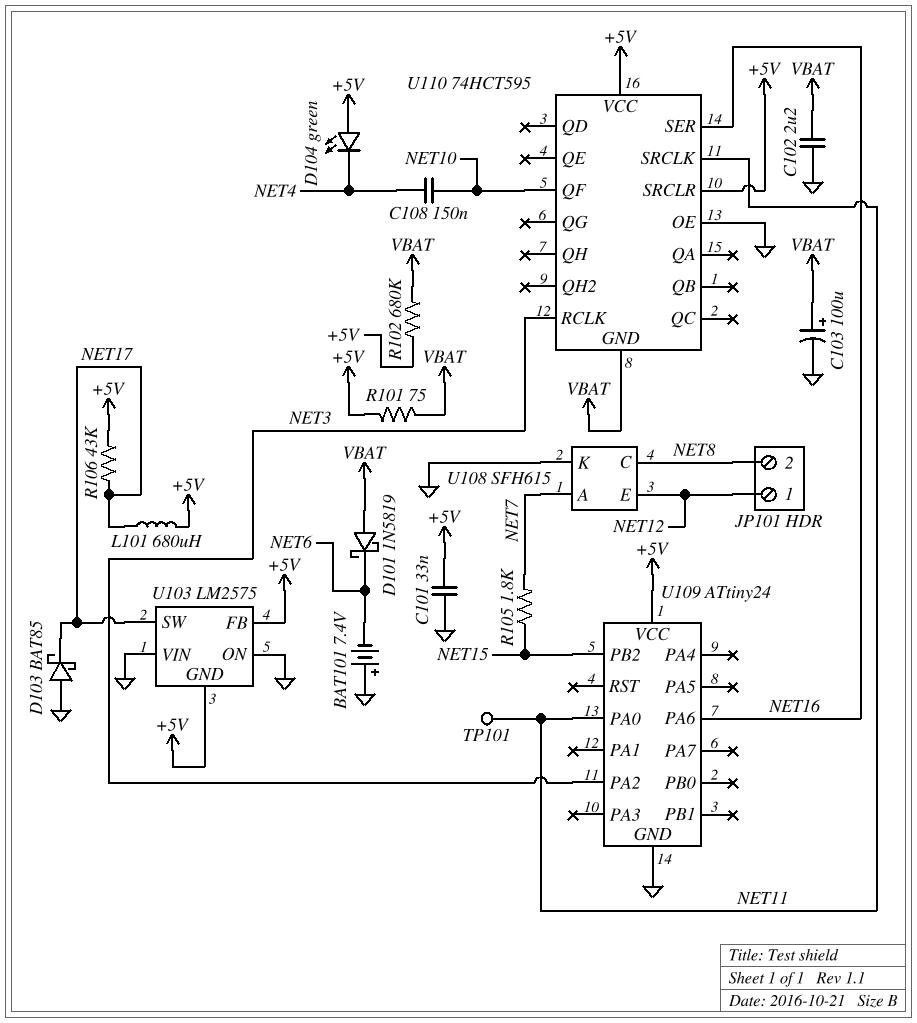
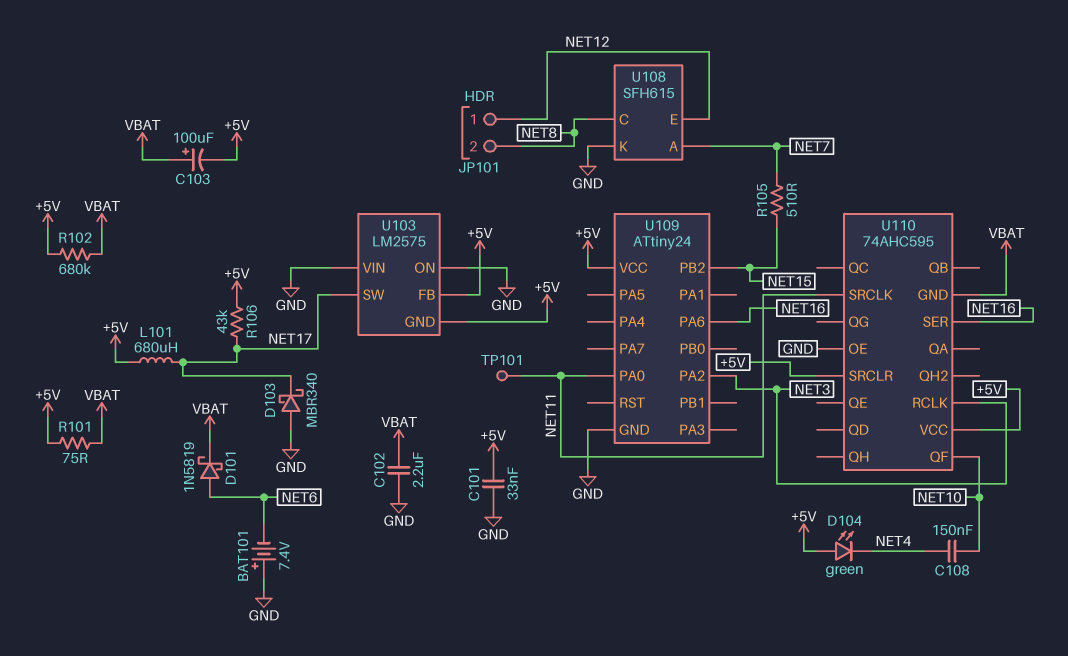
C103: 100uF (plus VBAT, minus GND) -> 100uF (plus VBAT, minus +5V)
D101: schottky 1N5819 (A VBAT, K NET6) -> schottky 1N5819 (A NET6, K VBAT)
D103: schottky BAT85 (A GND, K NET17) -> schottky MBR340 (A GND, K NET17)
R105: 1.8k (NET7, NET15) -> 510 (NET7, NET15)
U110: 74HCT595 -> 74AHC595

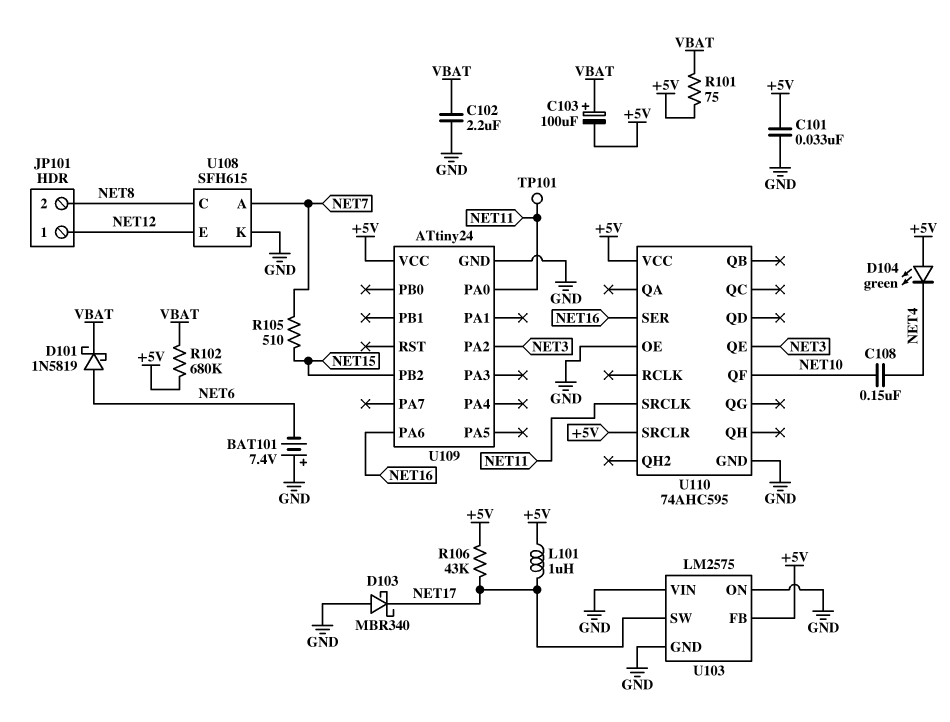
L101: 680uH (+5V, NET17) -> 1uH (+5V, NET17)
U103 pin GND: +5V -> GND
U110 pin GND: VBAT -> GND
U110 pin QE: none -> NET3
U110 pin RCLK: NET3 -> none

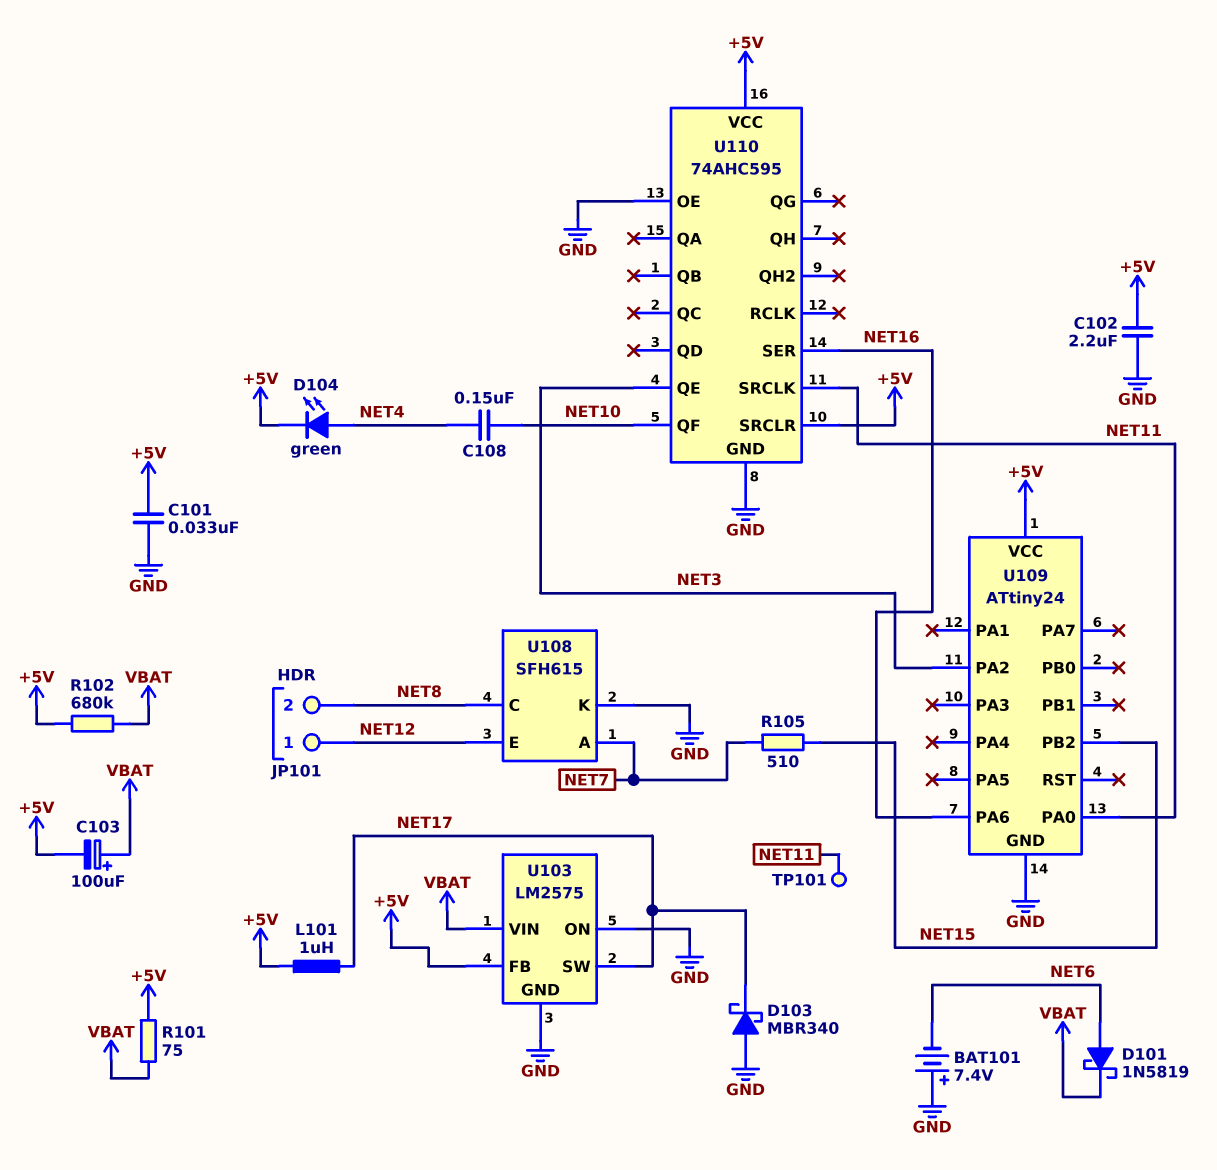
C102: 2.2uF (GND, VBAT) -> 2.2uF (+5V, GND)
D104: LED green (A +5V, K NET4) -> LED green (A NET4, K +5V)
R106: 43k (+5V, NET17) -> none
U103 pin VIN: GND -> VBAT

